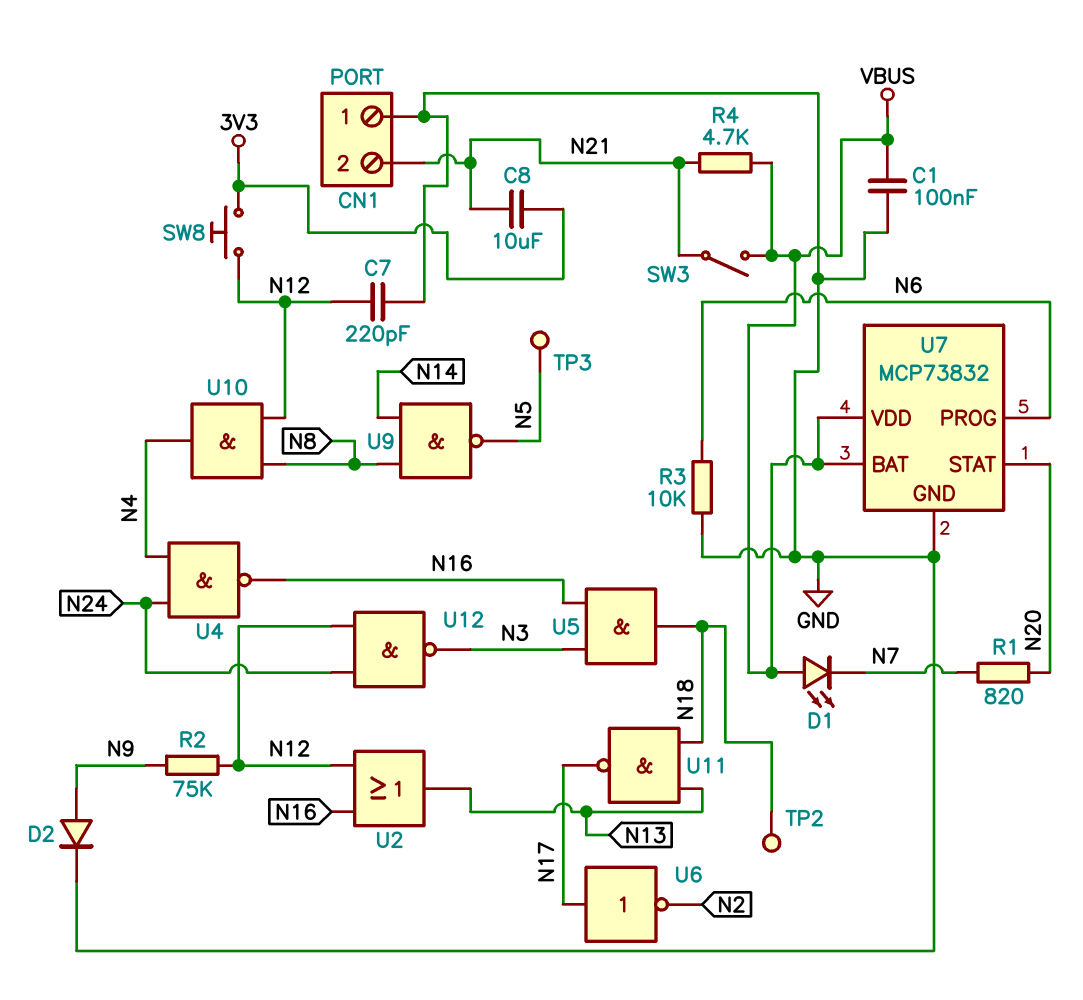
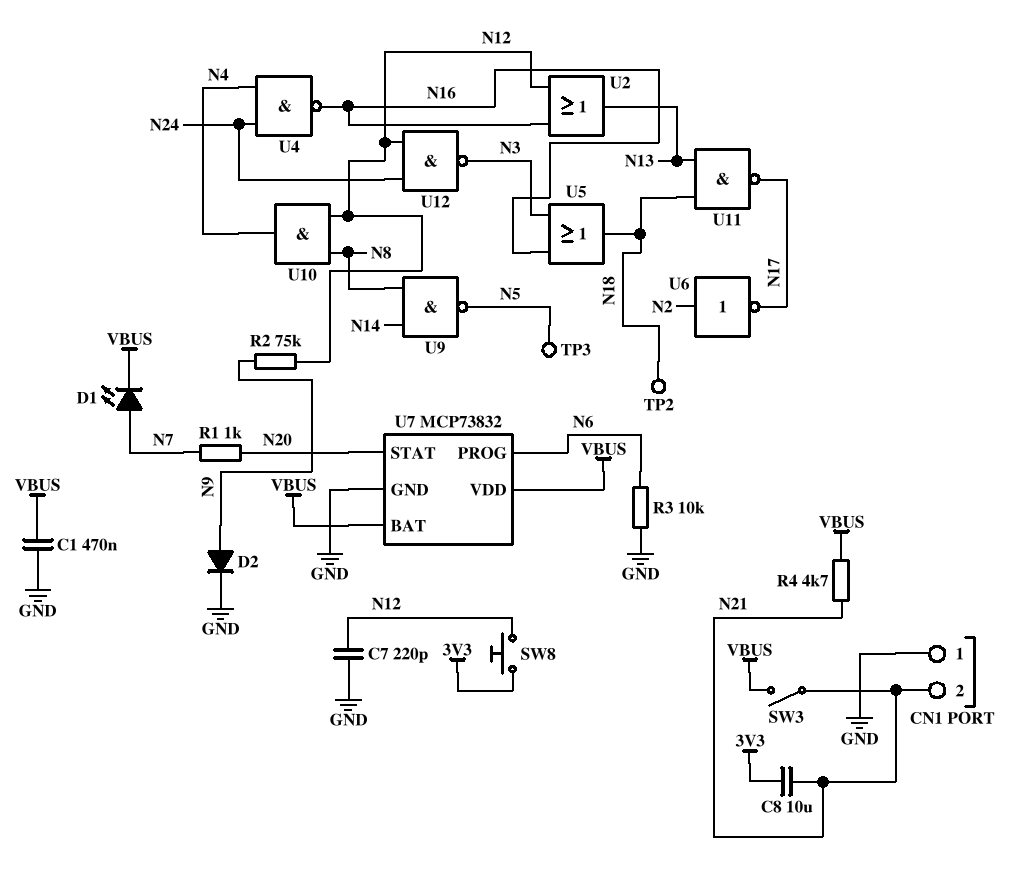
C1: 100nF (GND, VBUS) -> 470nF (GND, VBUS)
D1: LED (A VBUS, K N7) -> LED (A N7, K VBUS)
R1: 820 (N7, N20) -> 1k (N7, N20)
U5: AND (in N3, in N16, out N18) -> OR (in N3, in N16, out N18)
U6: NOT (in N17, out N2) -> NOT (in N2, out N17)

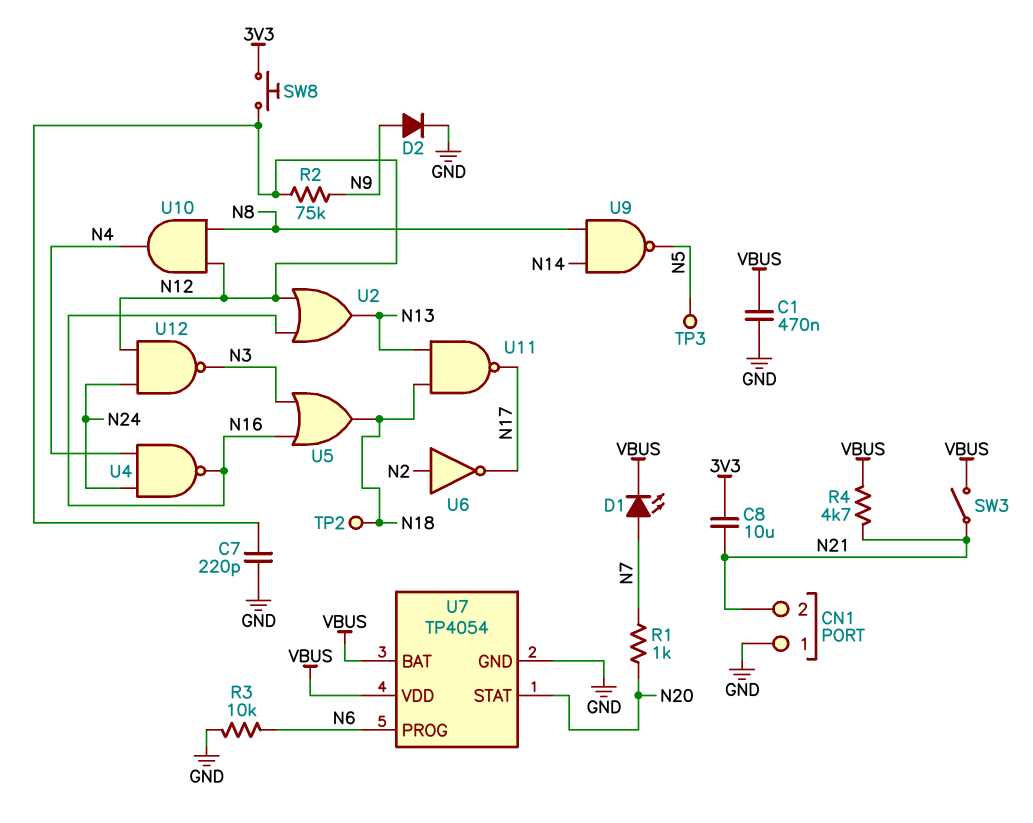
U7: MCP73832 -> TP4054

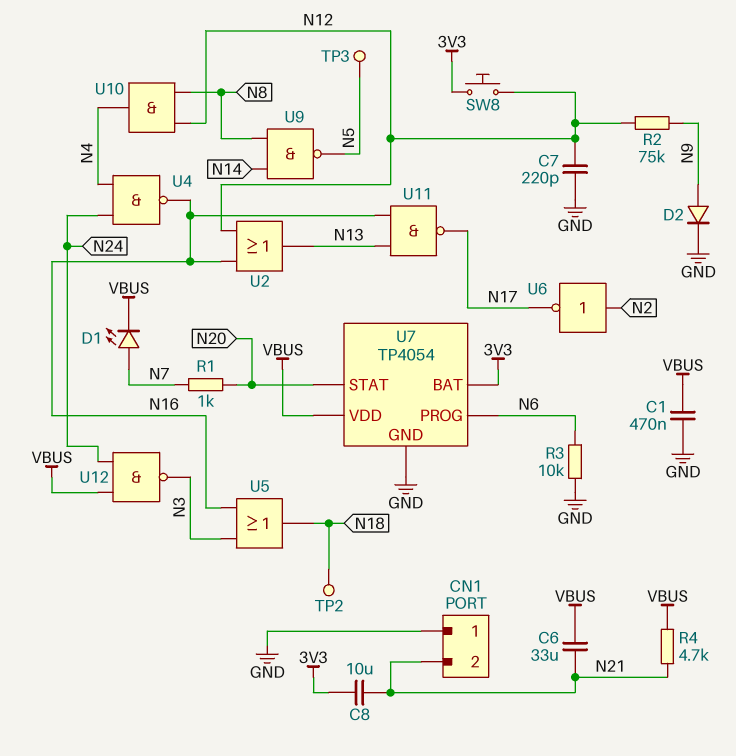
C6: none -> 33uF (N21, VBUS)
SW3: switch (N21, VBUS) -> none
U7 pin BAT: VBUS -> 3V3
U11: NAND (in N13, in N18, out N17) -> NAND (in N13, in N16, out N17)
U12: NAND (in N12, in N24, out N3) -> NAND (in N24, in VBUS, out N3)

